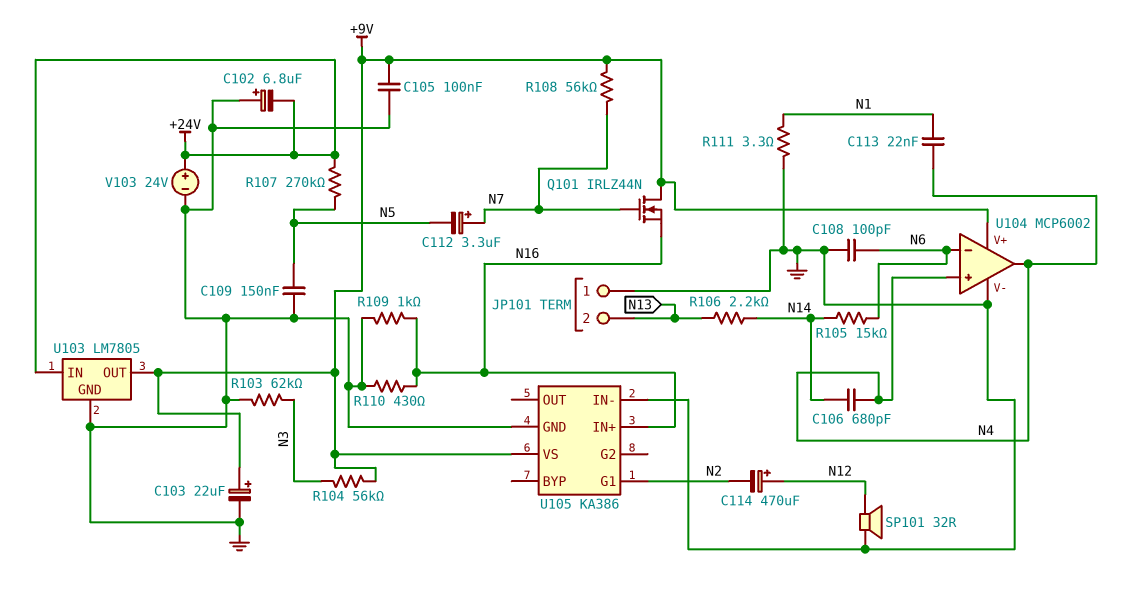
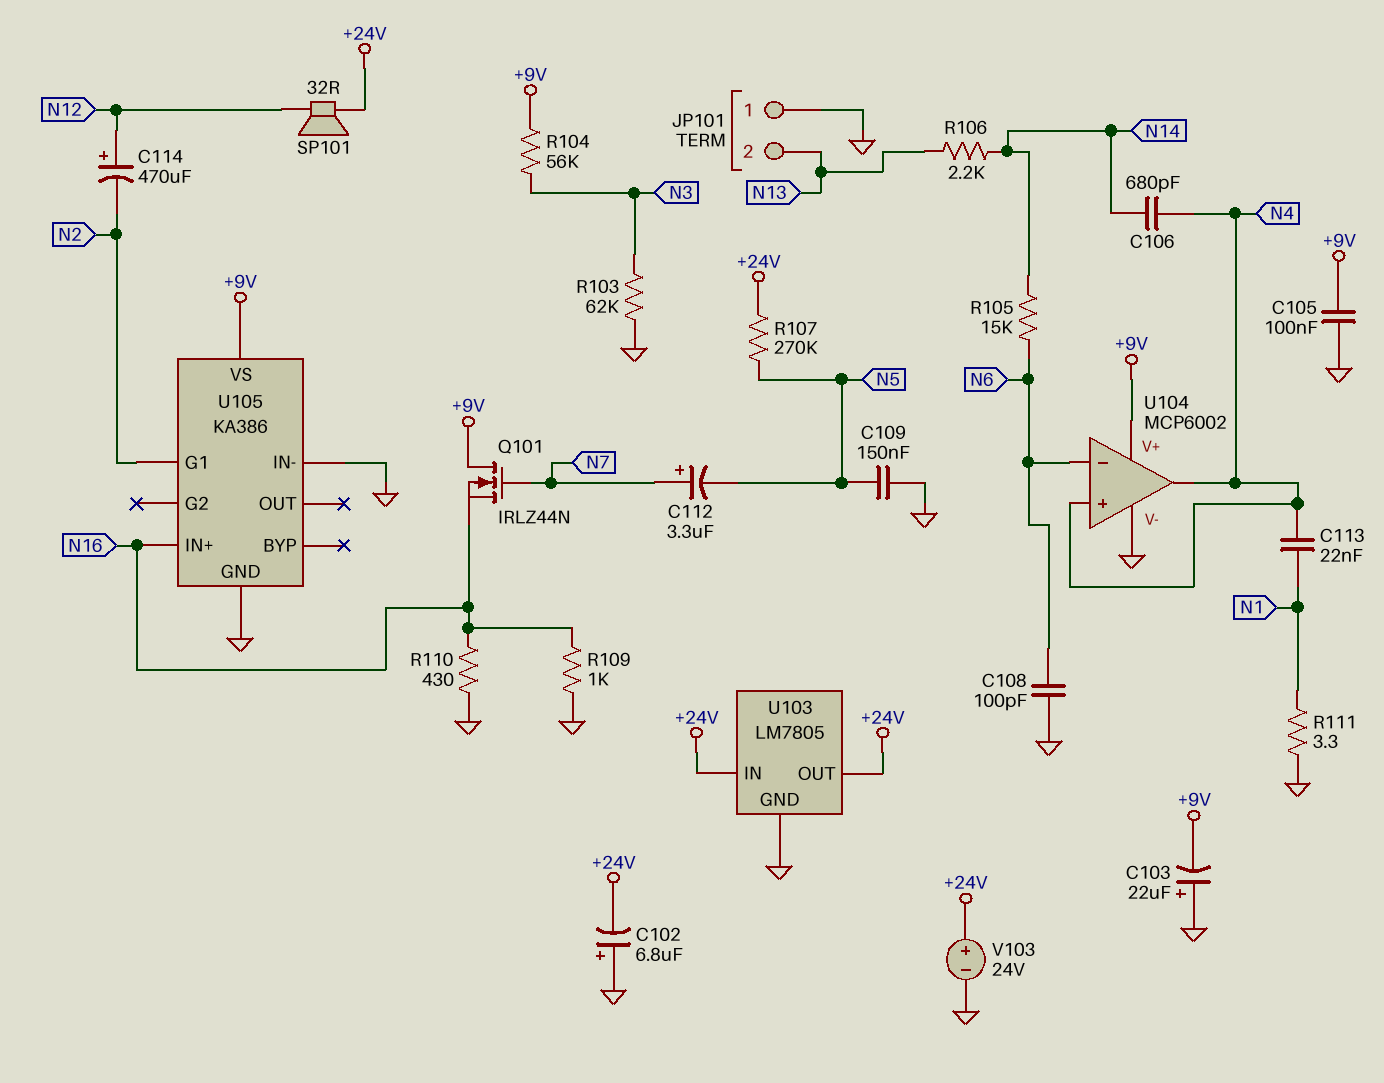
C103: 22uF (plus +9V, minus GND) -> 22uF (plus GND, minus +9V)
R108: 56k (+9V, N7) -> none
SP101: speaker 32R (GND, N12) -> speaker 32R (+24V, N12)
U103 pin OUT: +9V -> +24V

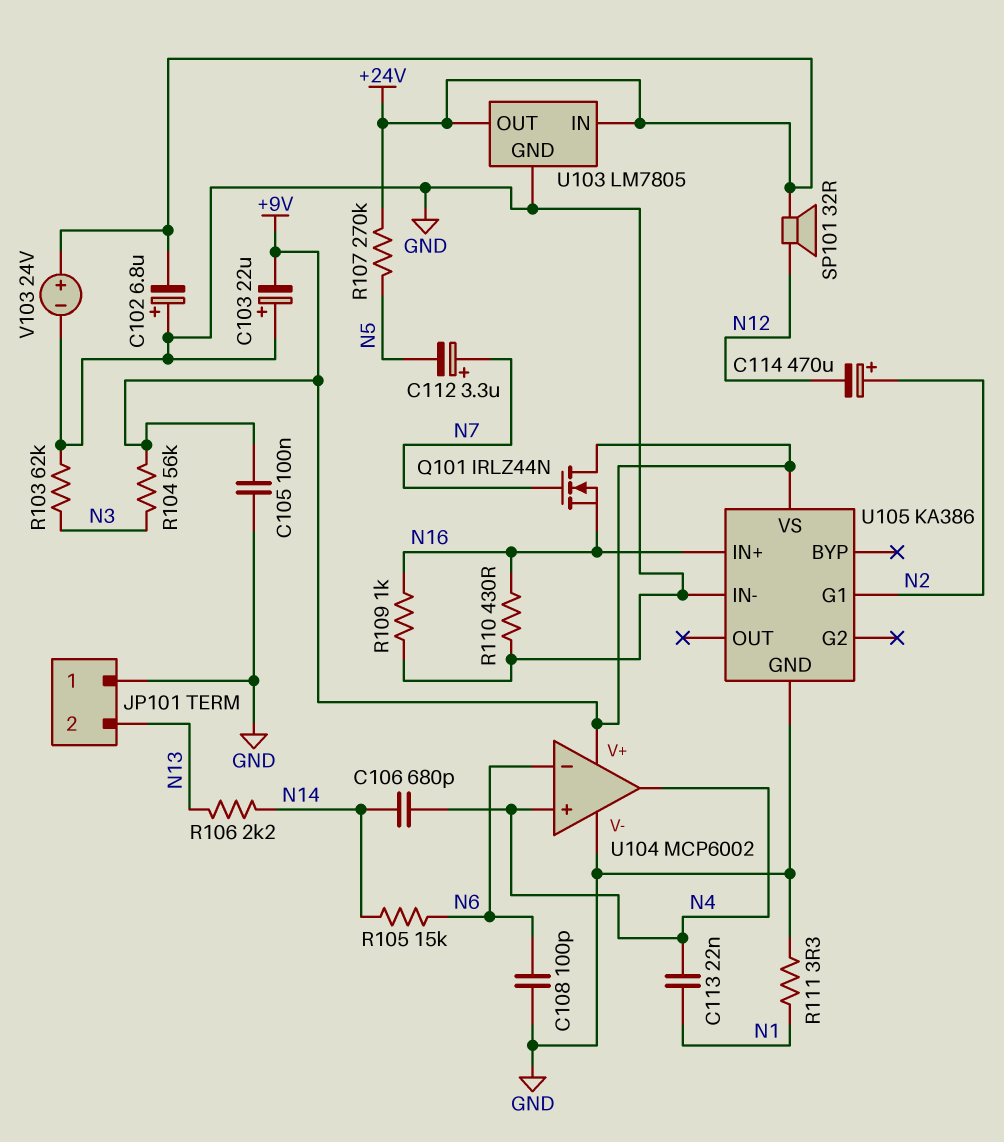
C109: 150nF (GND, N5) -> none
C114: 470uF (plus N12, minus N2) -> 470uF (plus N2, minus N12)

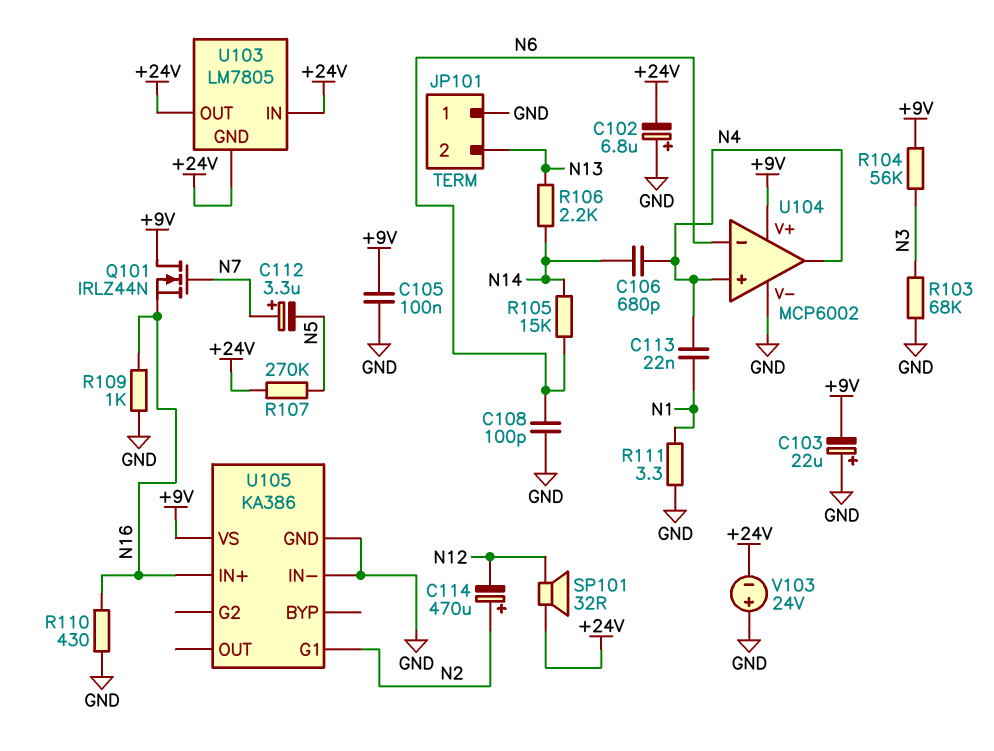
R103: 62k (GND, N3) -> 68k (GND, N3)
U103 pin GND: GND -> +24V
V103: 24V (plus +24V, minus GND) -> 24V (plus GND, minus +24V)

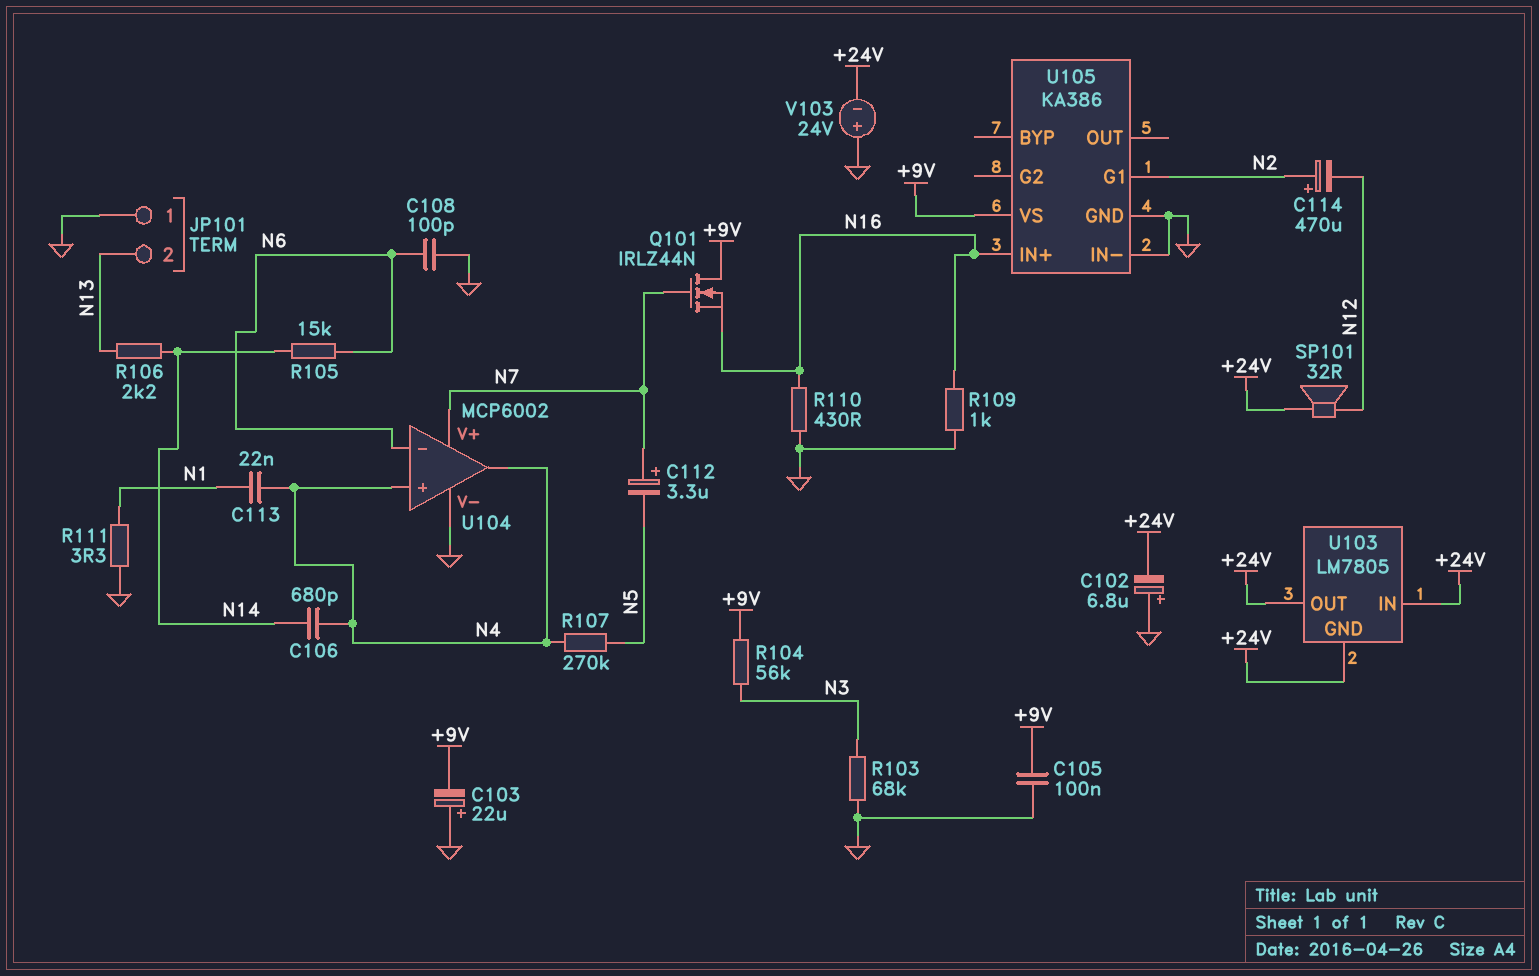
R107: 270k (+24V, N5) -> 270k (N4, N5)
U104 pin V+: +9V -> N7

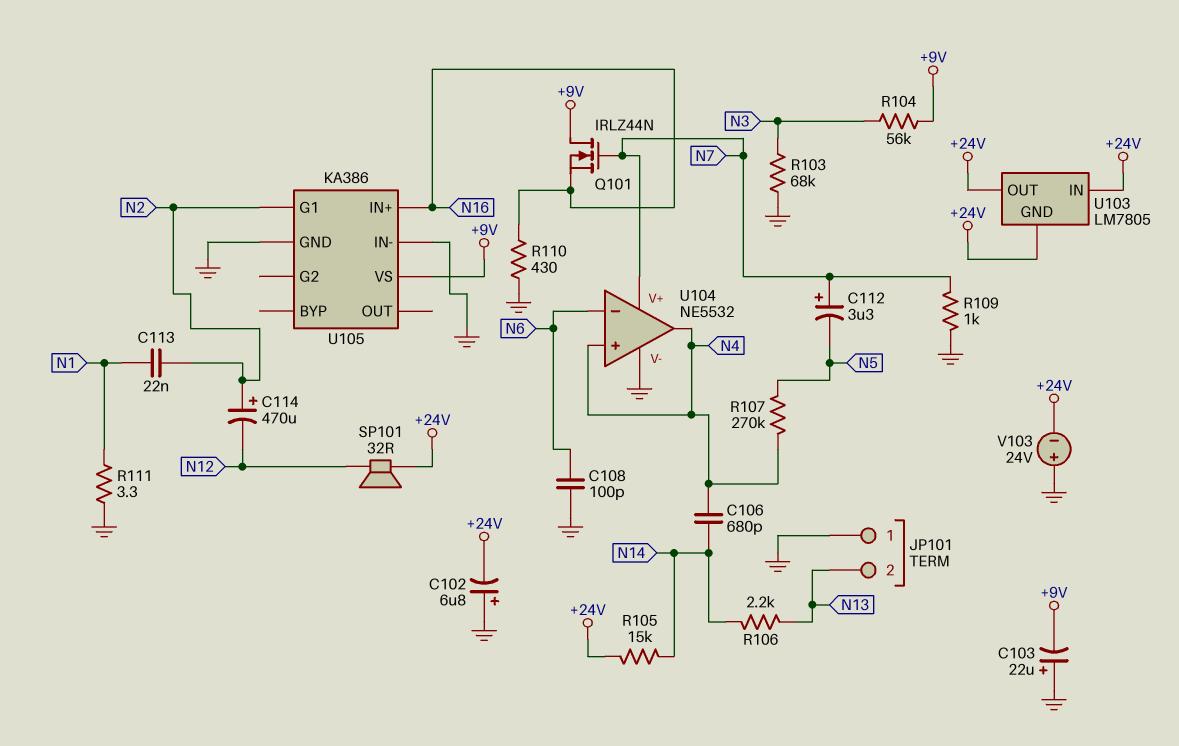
C105: 100nF (+9V, GND) -> none
C113: 22nF (N1, N4) -> 22nF (N1, N2)
R105: 15k (N6, N14) -> 15k (+24V, N14)
R109: 1k (GND, N16) -> 1k (GND, N7)
U104: MCP6002 -> NE5532

